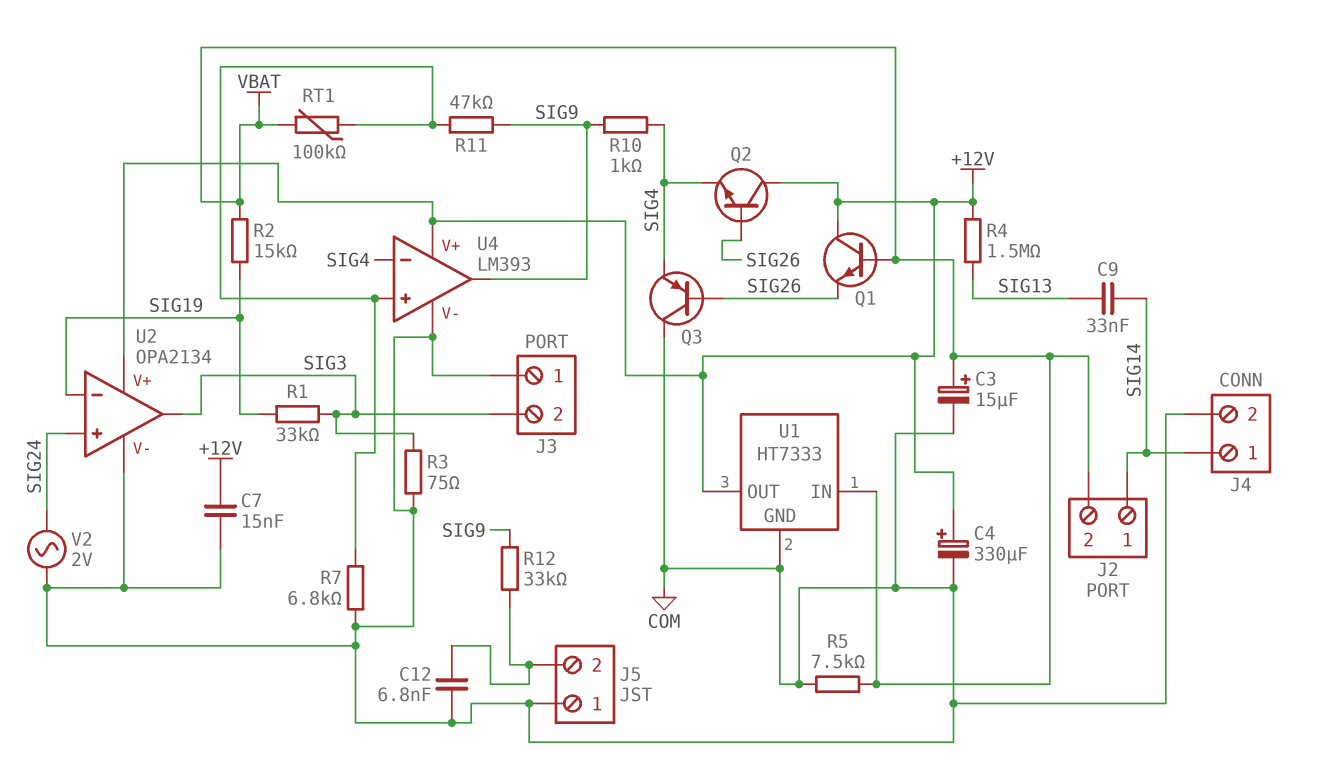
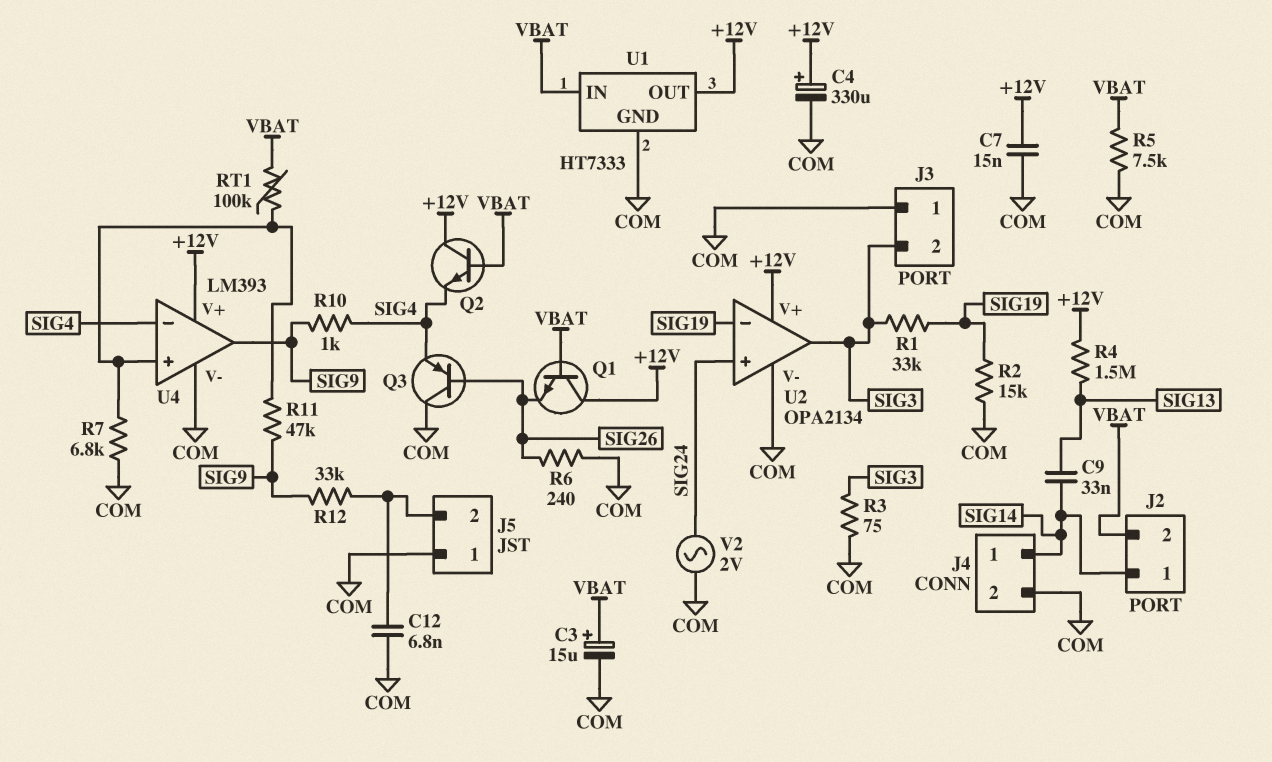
Q2: NPN (B SIG26, C +12V, E SIG4) -> NPN (B VBAT, C +12V, E SIG4)
R2: 15k (SIG19, VBAT) -> 15k (COM, SIG19)
R6: none -> 240 (COM, SIG26)

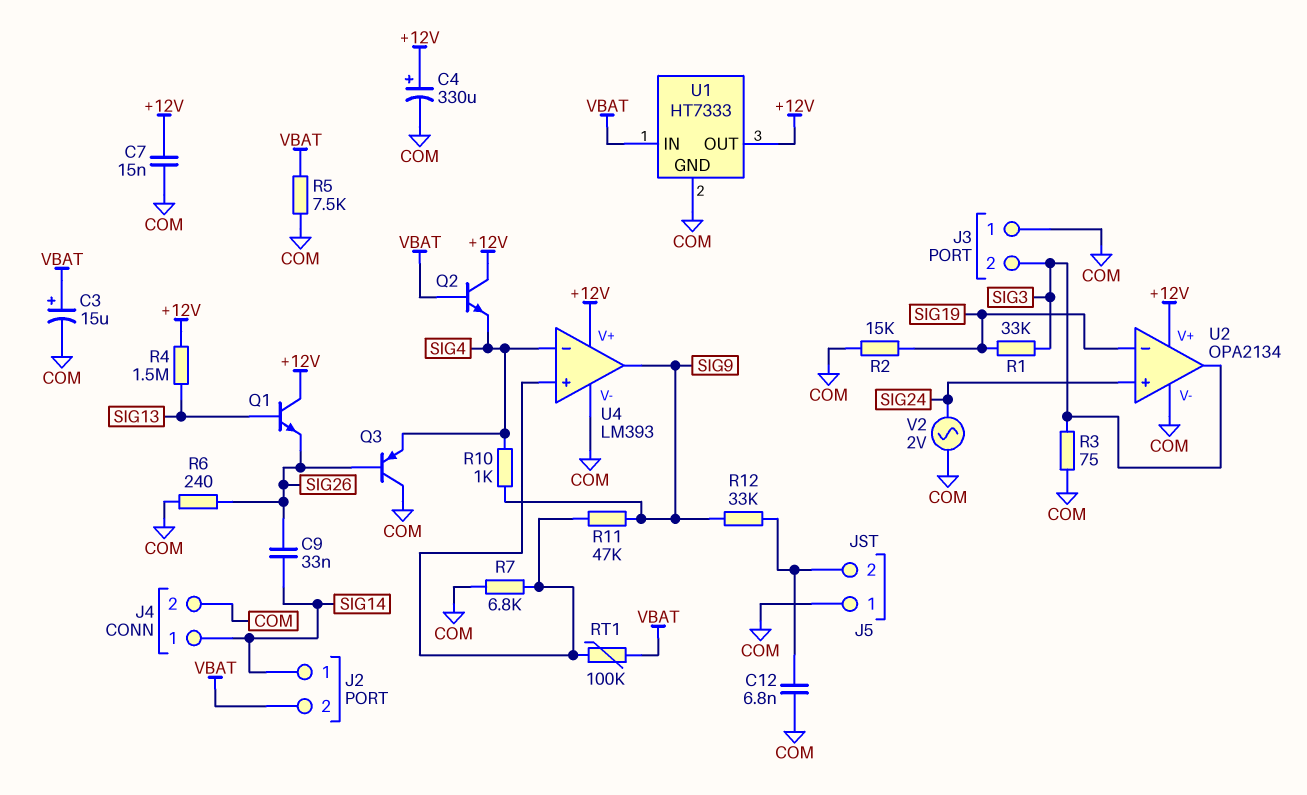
C9: 33nF (SIG13, SIG14) -> 33nF (SIG14, SIG26)
Q1: NPN (B VBAT, C +12V, E SIG26) -> NPN (B SIG13, C +12V, E SIG26)

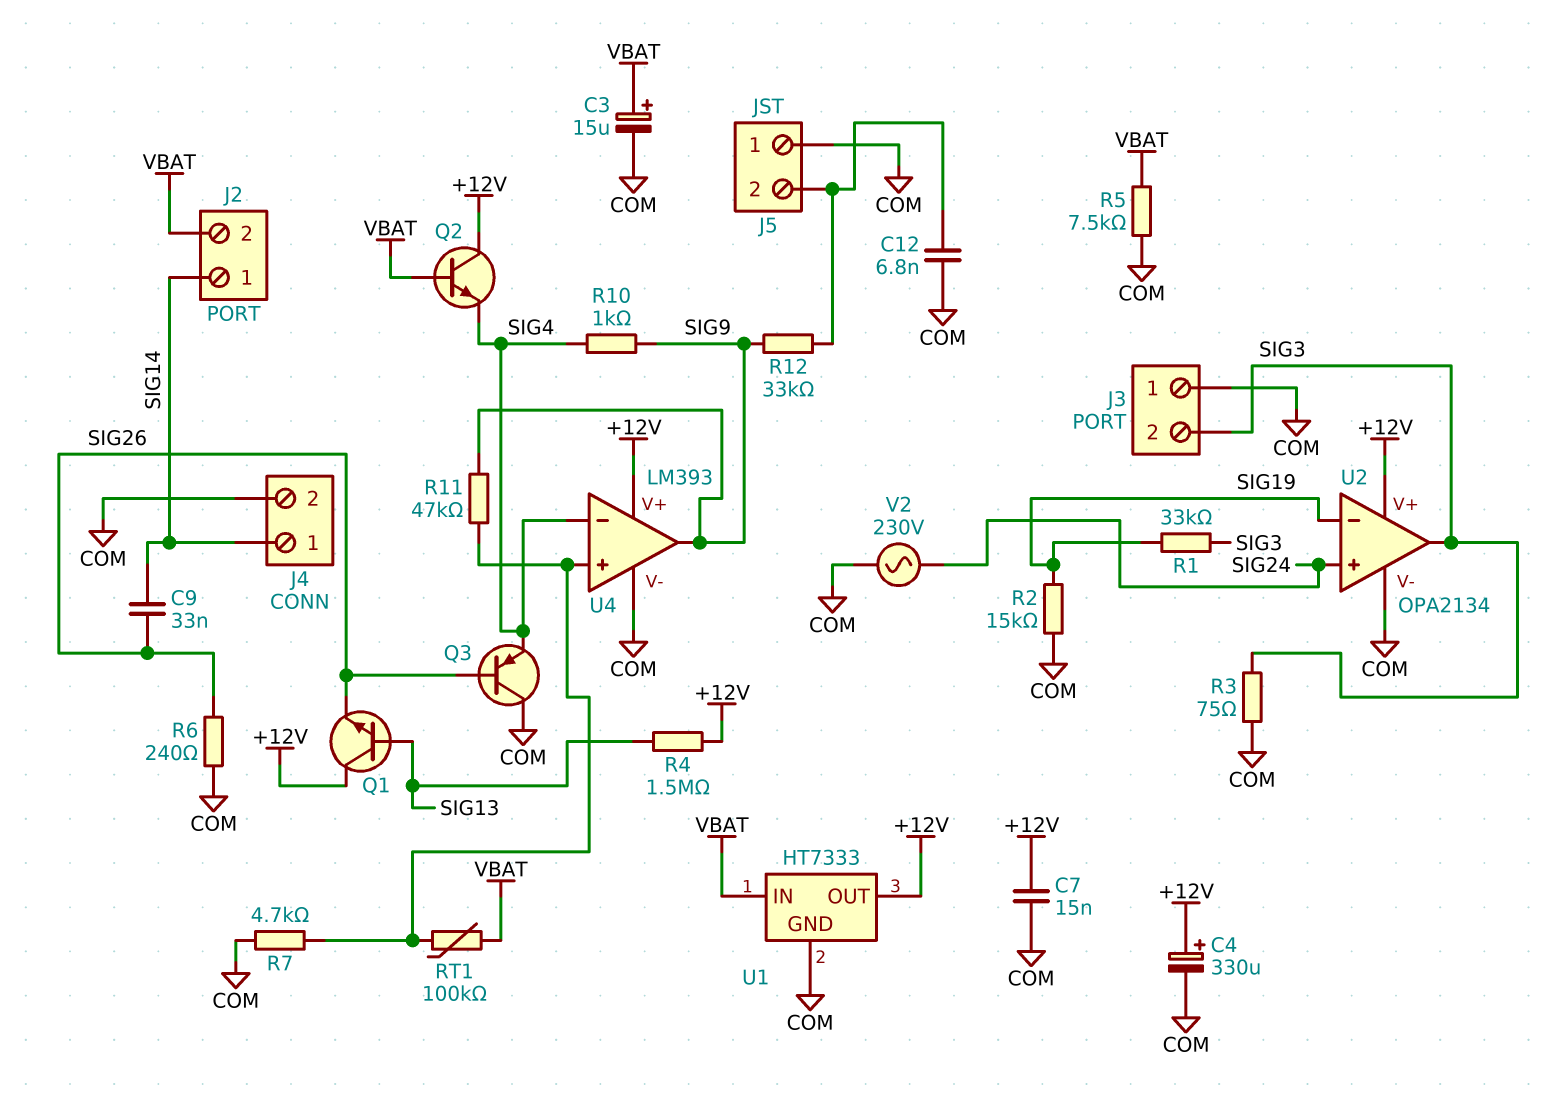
R7: 6.8k (COM, U4/in+) -> 4.7k (COM, U4/in+)
V2: AC 2V (COM, SIG24) -> AC 230V (COM, SIG24)

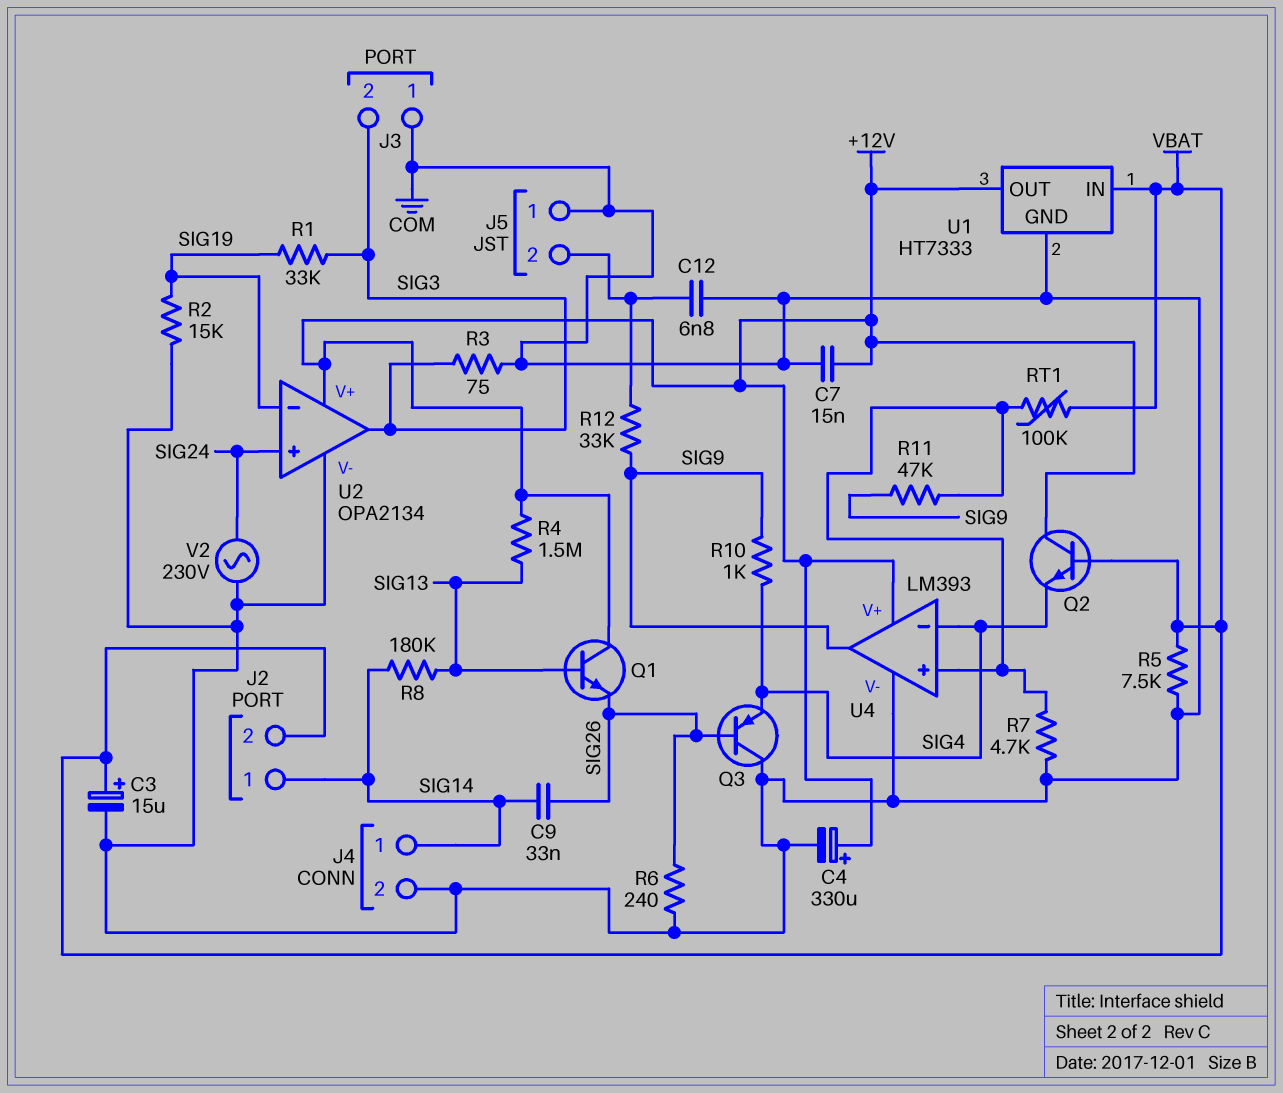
R8: none -> 180k (SIG13, SIG14)

